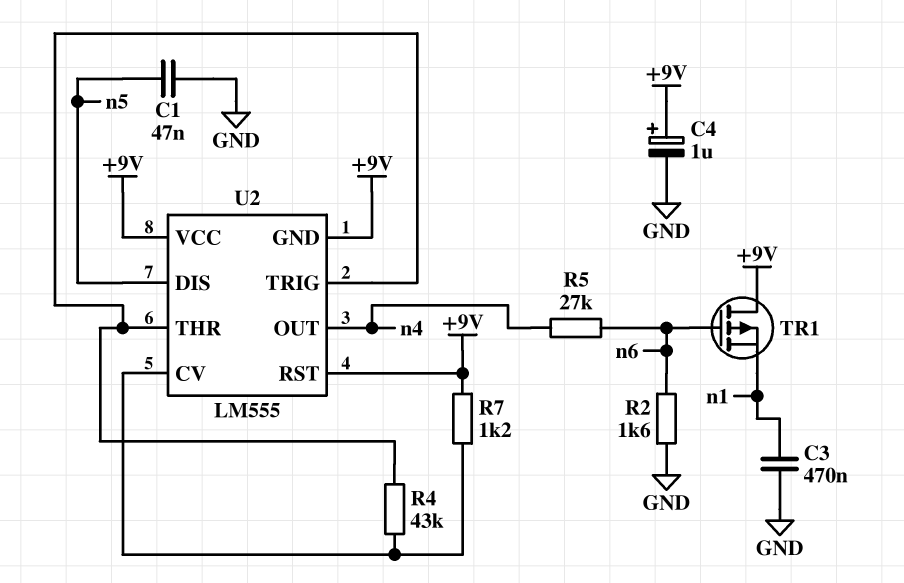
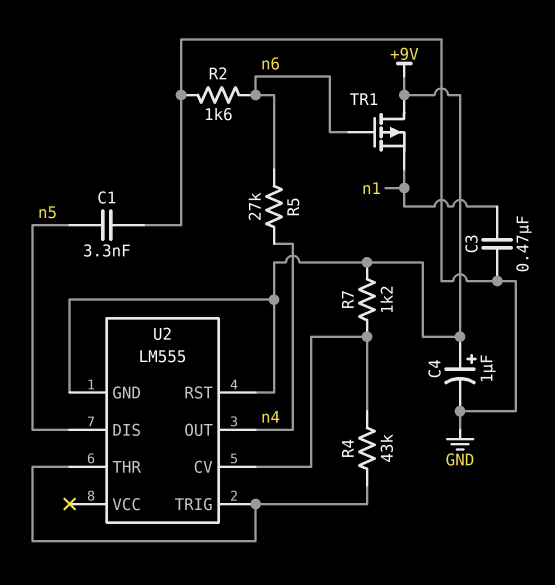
C1: 47nF (GND, n5) -> 3.3nF (GND, n5)
U2 pin VCC: +9V -> none

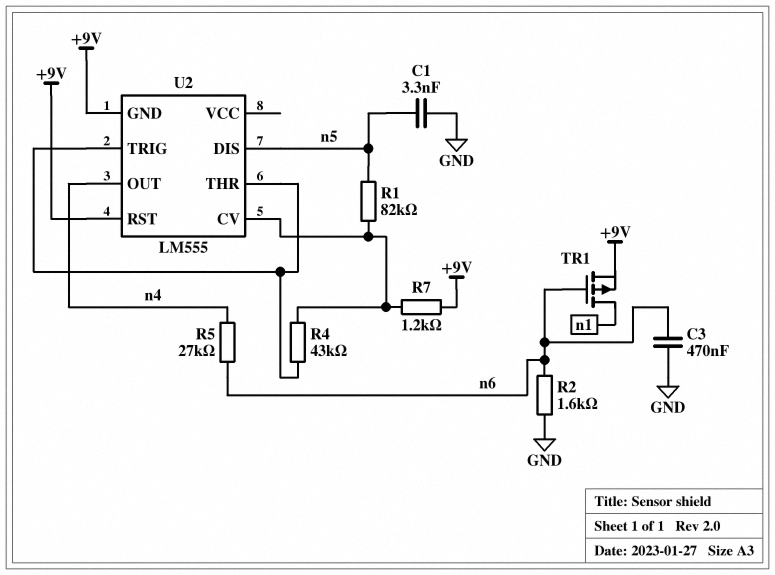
C3: 470nF (GND, n1) -> 470nF (GND, n6)
C4: 1uF (plus +9V, minus GND) -> none
R1: none -> 82k (U2/CV, n5)
TR1: PMOS (G n6, D +9V, S n1) -> PMOS (G n6, D n1, S +9V)

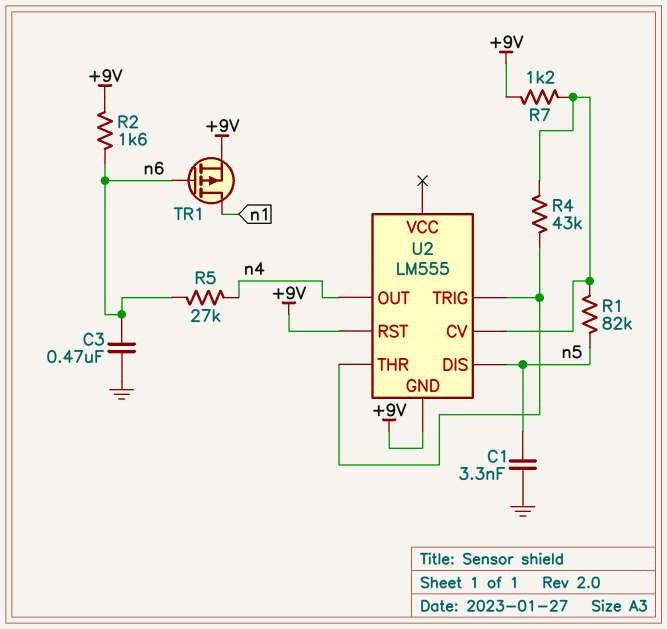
R2: 1.6k (GND, n6) -> 1.6k (+9V, n6)

